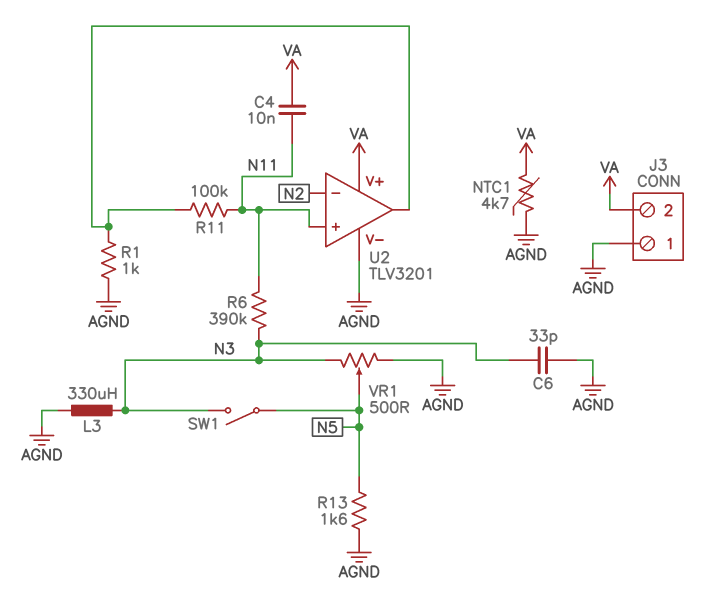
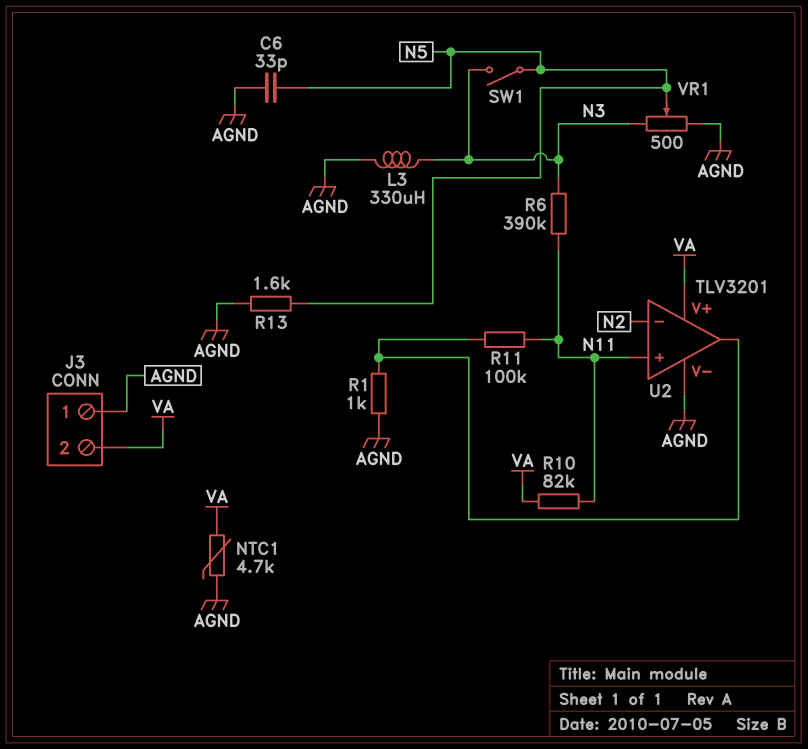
C4: 10nF (N11, VA) -> none
C6: 33pF (AGND, N3) -> 33pF (AGND, N5)
R10: none -> 82k (N11, VA)

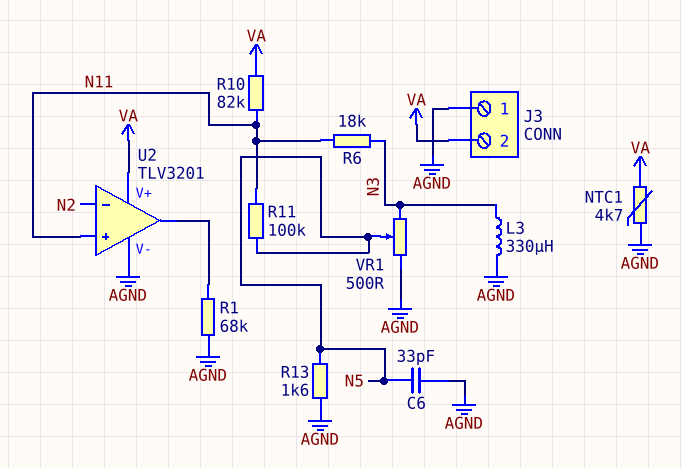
R1: 1k (AGND, U2/out) -> 68k (AGND, U2/out)
R6: 390k (N3, N11) -> 18k (N3, N11)
R11: 100k (N11, U2/out) -> 100k (N5, N11)
SW1: switch (N3, N5) -> none

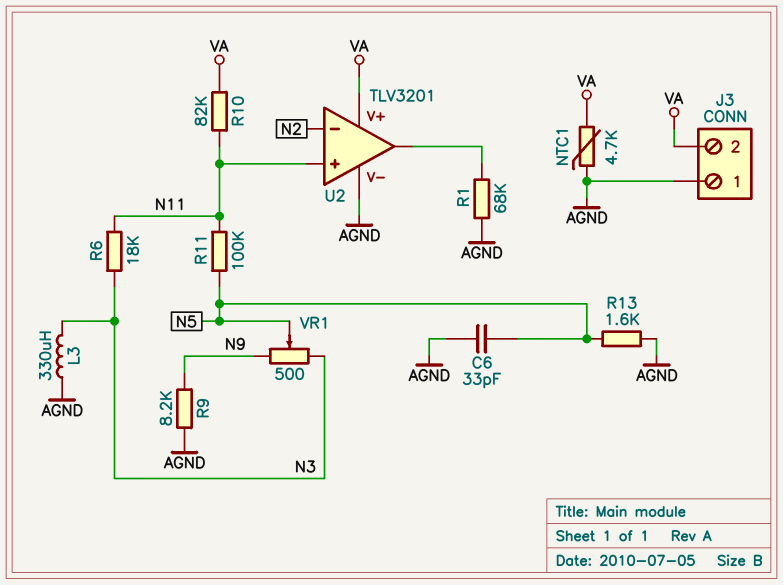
R9: none -> 8.2k (AGND, N9)
VR1: 500 (AGND, N3, wiper N5) -> 500 (N3, N9, wiper N5)

